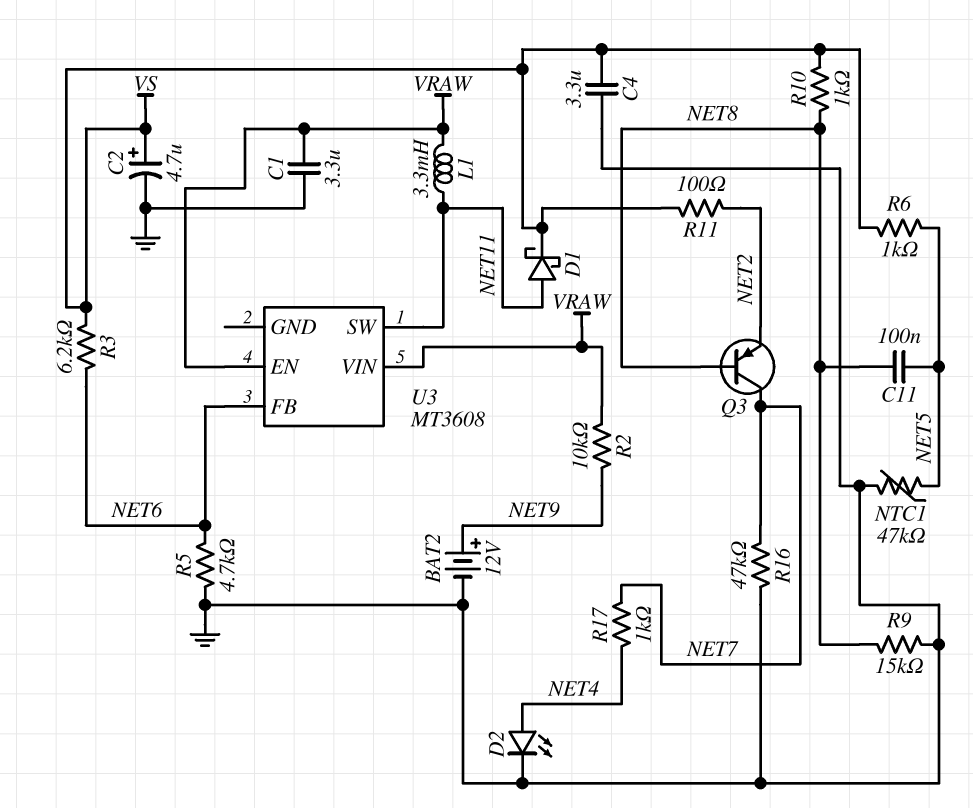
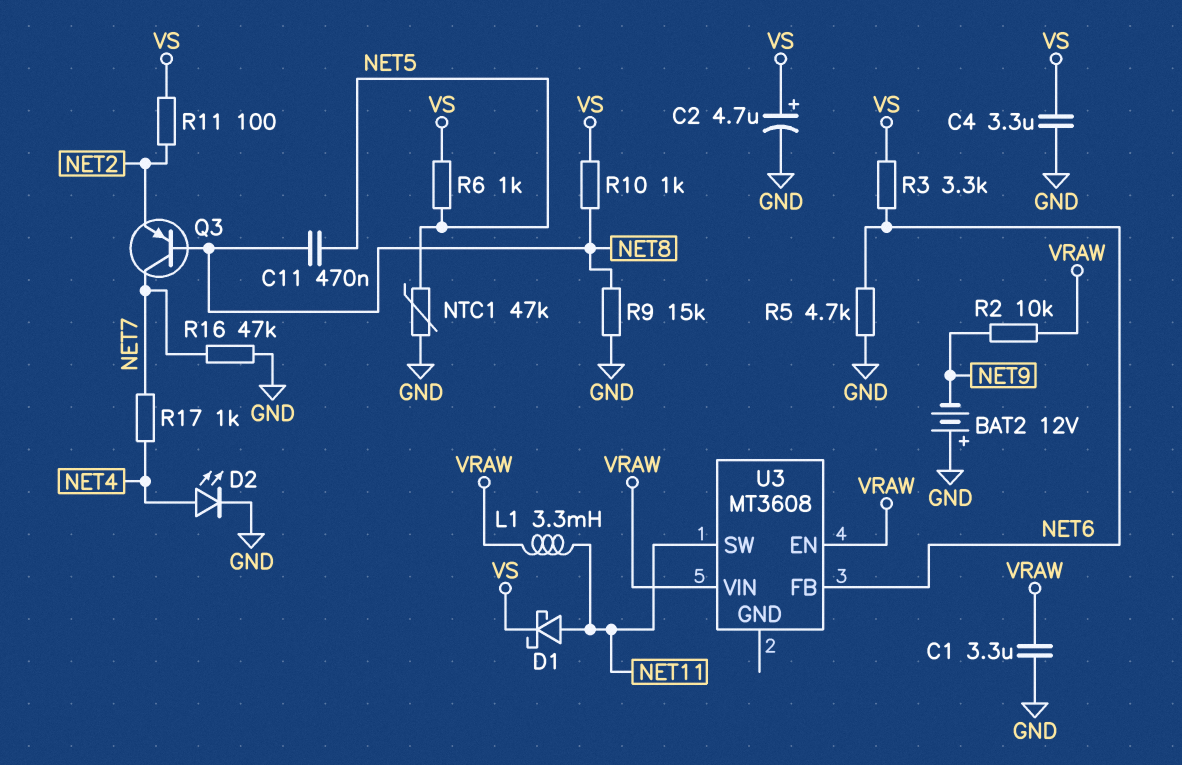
BAT2: 12V (plus NET9, minus GND) -> 12V (plus GND, minus NET9)
C11: 100nF (NET5, NET8) -> 470nF (NET5, NET8)
R3: 6.2k (NET6, VS) -> 3.3k (NET6, VS)

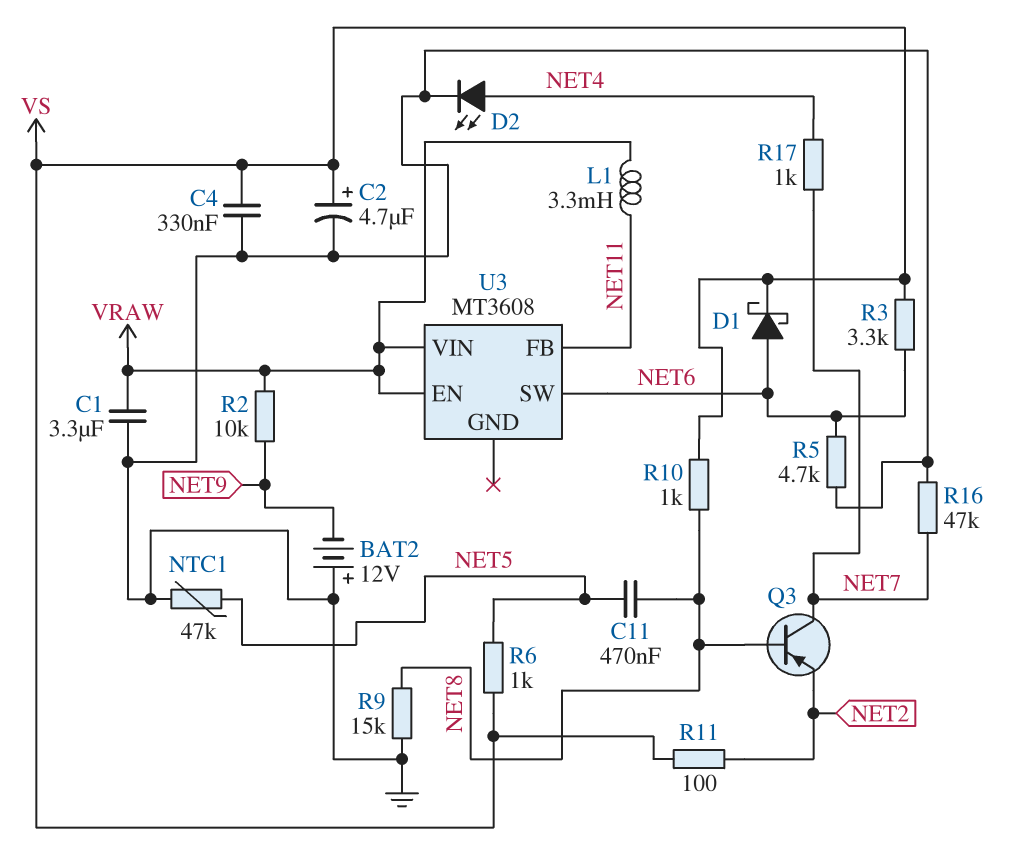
C4: 3.3uF (GND, VS) -> 330nF (GND, VS)
D1: schottky (A NET11, K VS) -> schottky (A NET6, K VS)
U3 pin FB: NET6 -> NET11
U3 pin SW: NET11 -> NET6

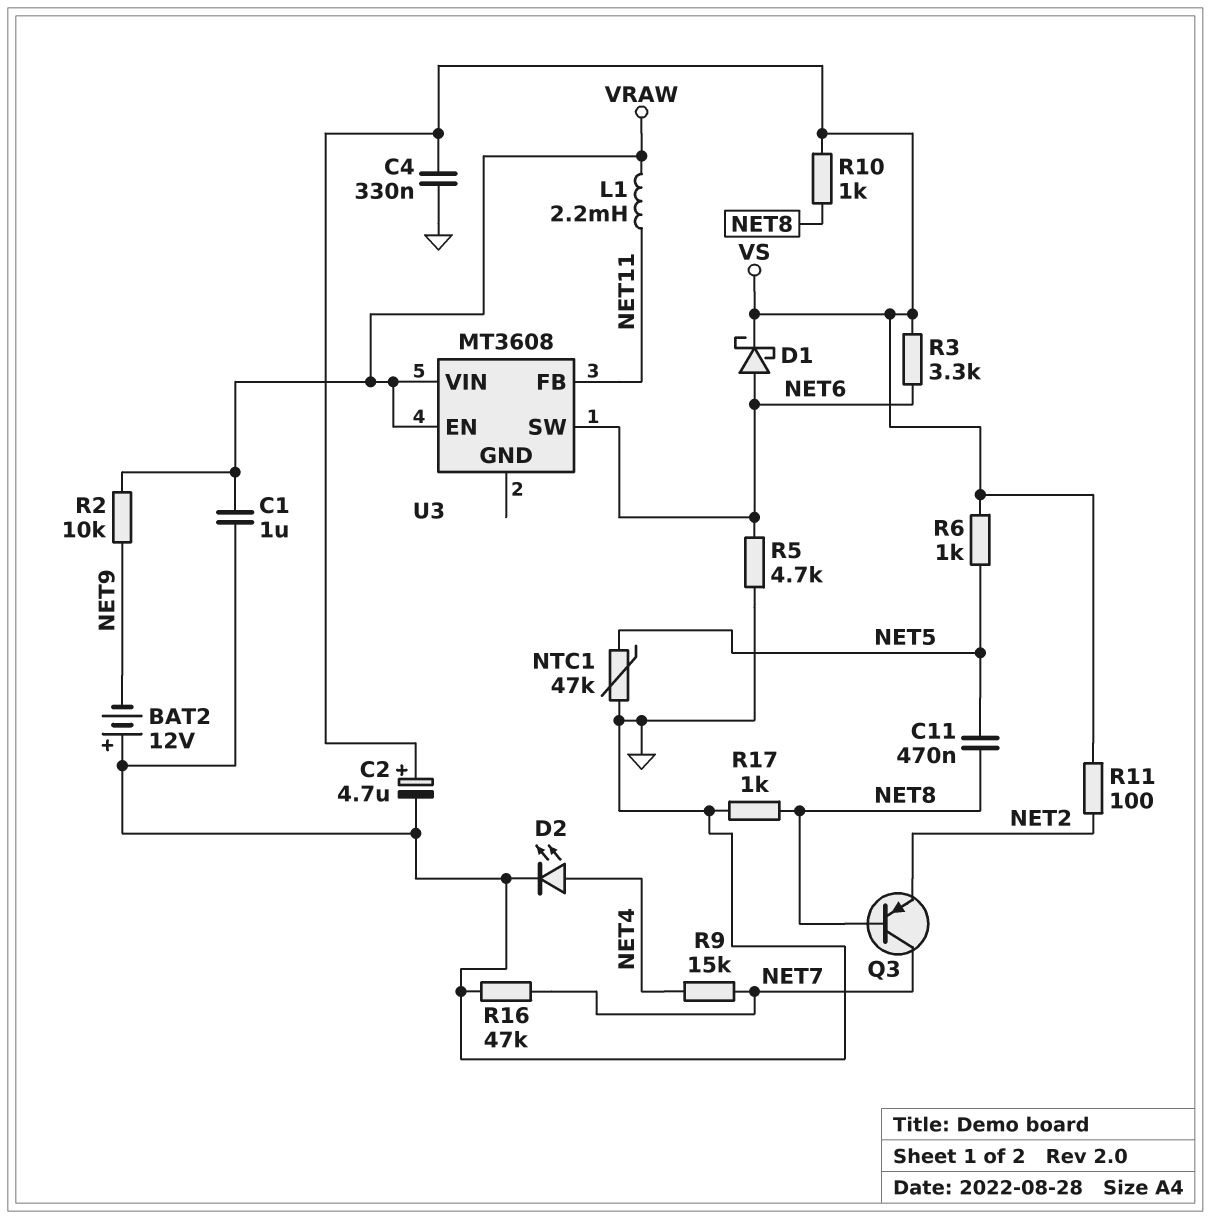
C1: 3.3uF (GND, VRAW) -> 1uF (GND, VRAW)
L1: 3.3mH (NET11, VRAW) -> 2.2mH (NET11, VRAW)
R9: 15k (GND, NET8) -> 15k (NET4, NET7)
R17: 1k (NET4, NET7) -> 1k (GND, NET8)

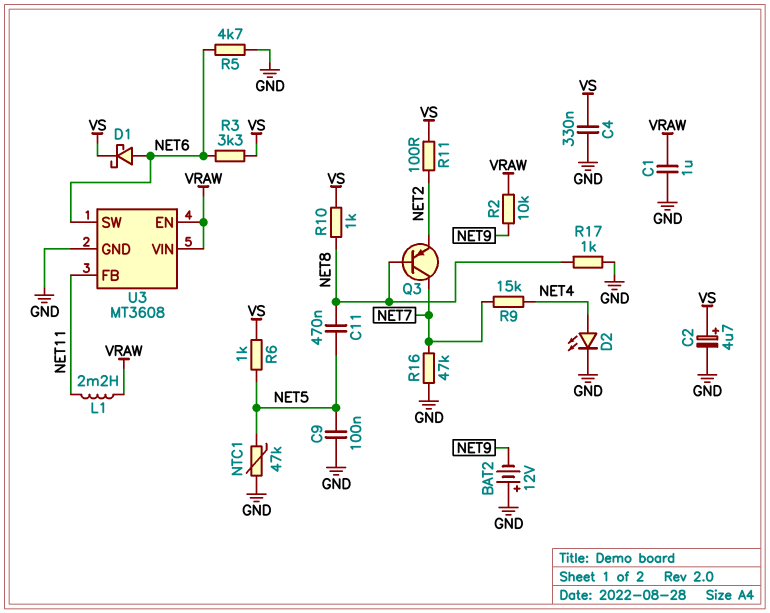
C9: none -> 100nF (GND, NET5)
U3 pin GND: none -> GND

